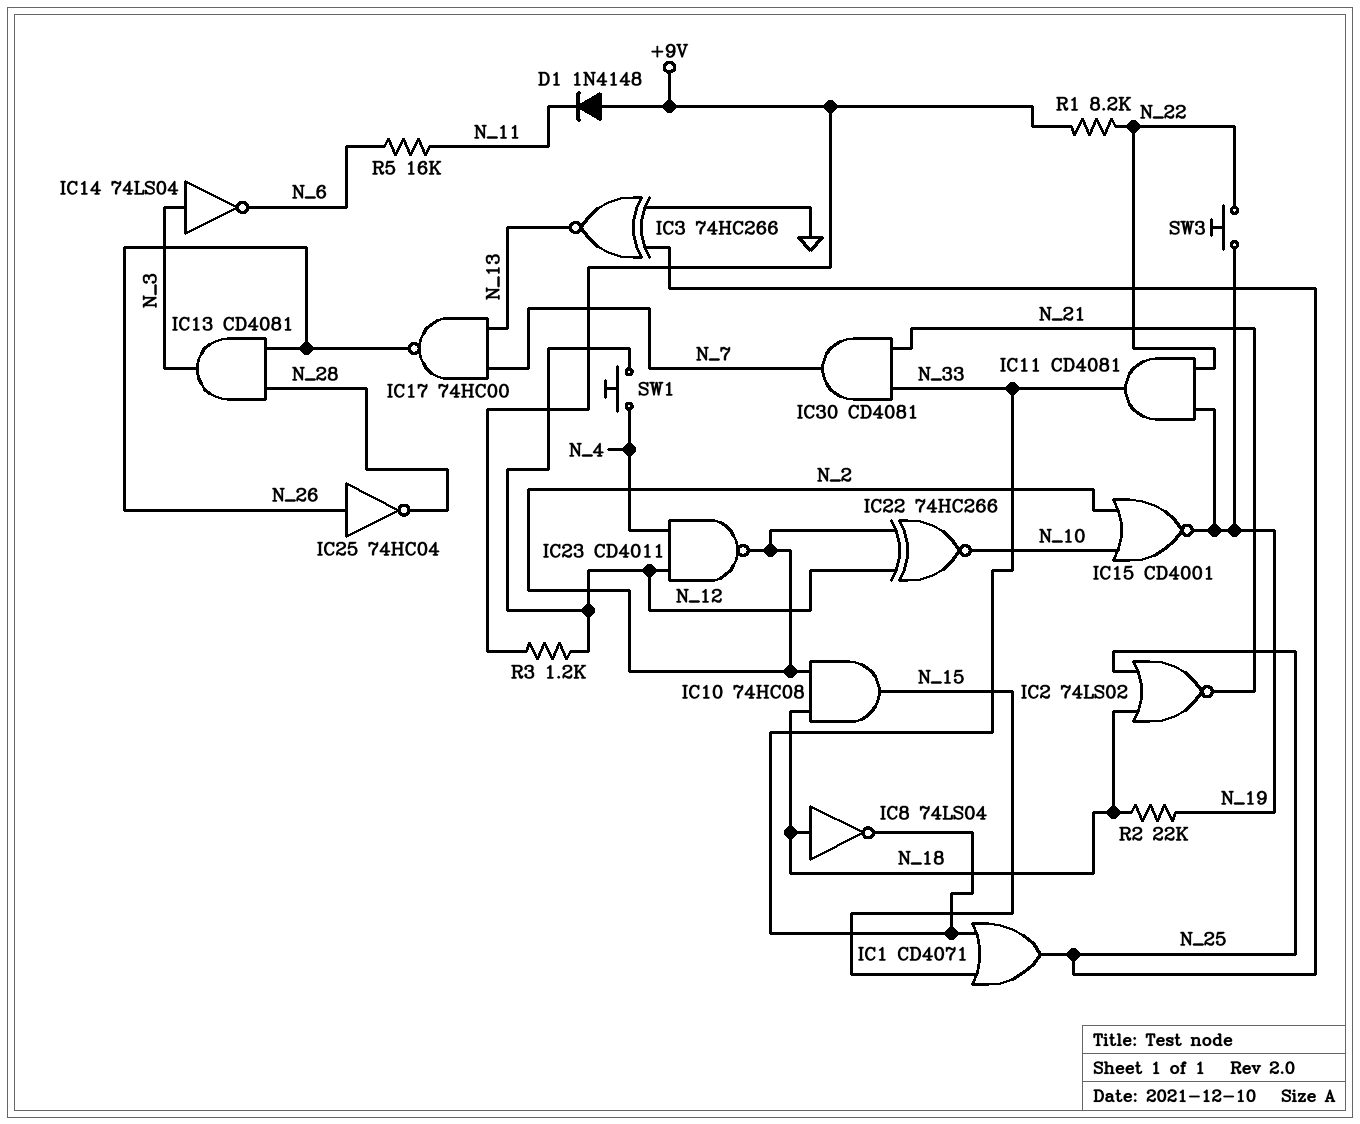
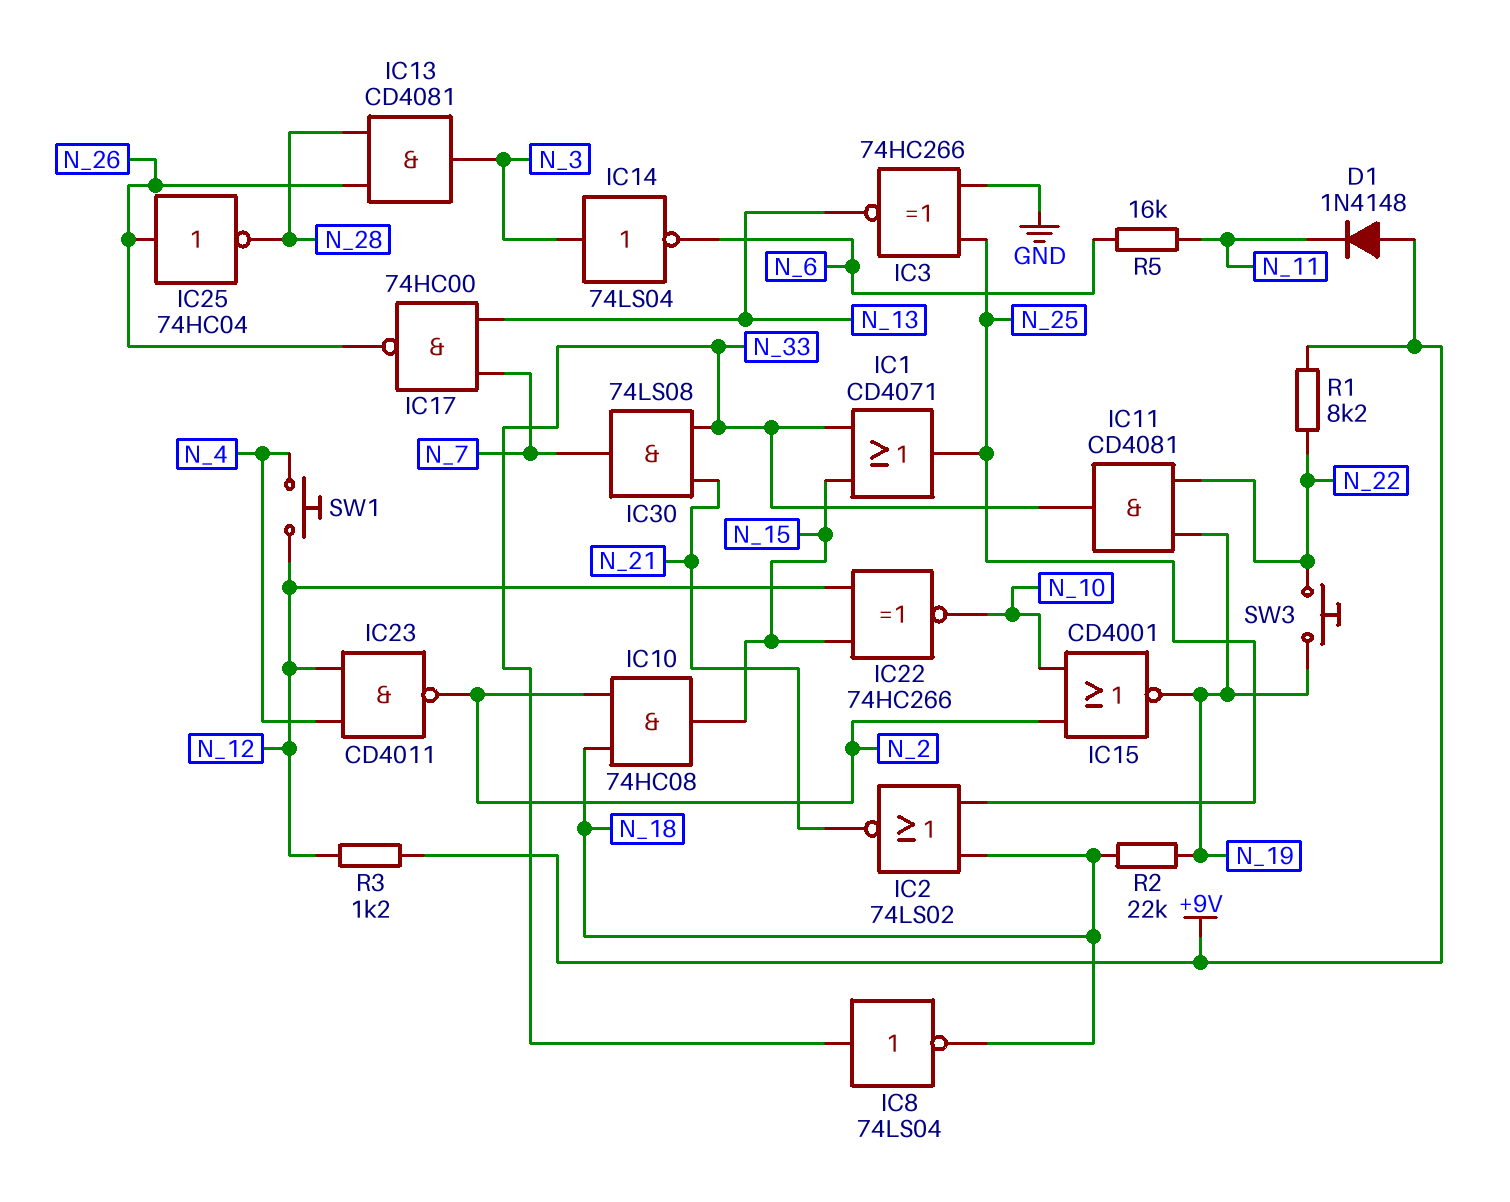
IC8: NOT 74LS04 (in N_18, out N_33) -> NOT 74LS04 (in N_33, out N_18)
IC22: XNOR 74HC266 (in N_2, in N_12, out N_10) -> XNOR 74HC266 (in N_12, in N_15, out N_10)
IC30: AND CD4081 (in N_21, in N_33, out N_7) -> AND 74LS08 (in N_21, in N_33, out N_7)

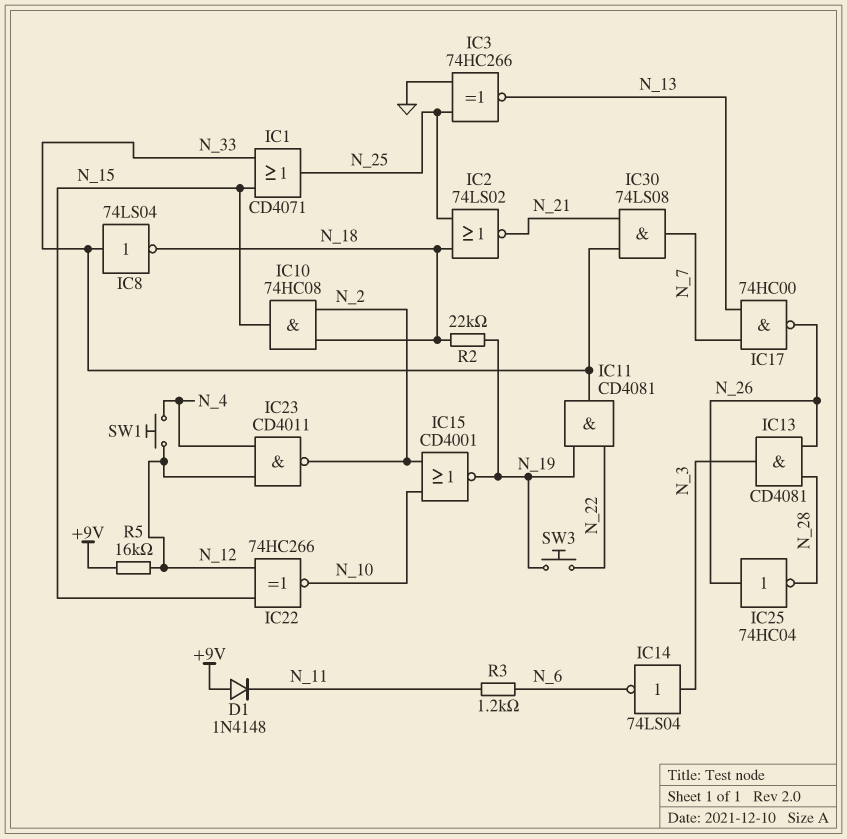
R1: 8.2k (+9V, N_22) -> none
R3: 1.2k (+9V, N_12) -> 1.2k (N_6, N_11)
R5: 16k (N_6, N_11) -> 16k (+9V, N_12)

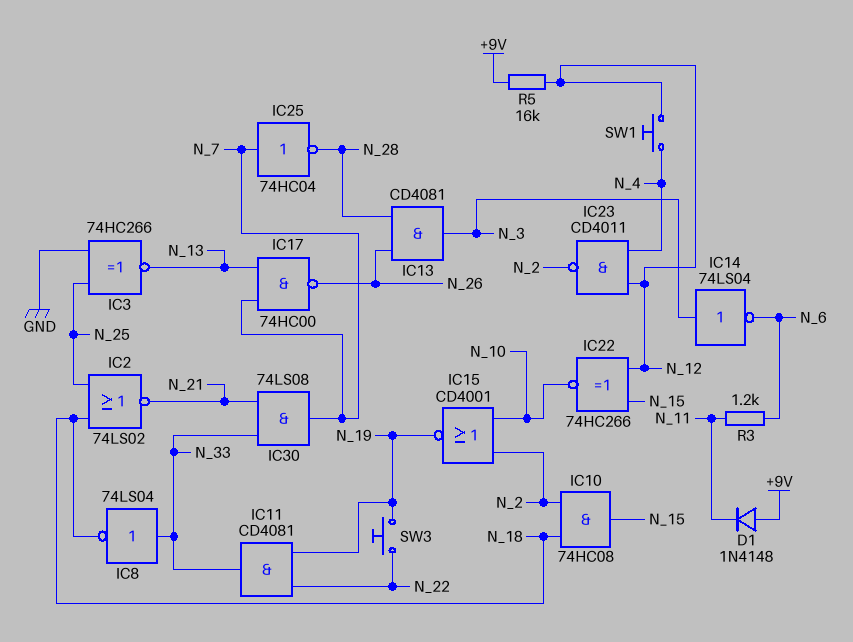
IC1: OR CD4071 (in N_15, in N_33, out N_25) -> none
IC25: NOT 74HC04 (in N_26, out N_28) -> NOT 74HC04 (in N_7, out N_28)
R2: 22k (N_18, N_19) -> none

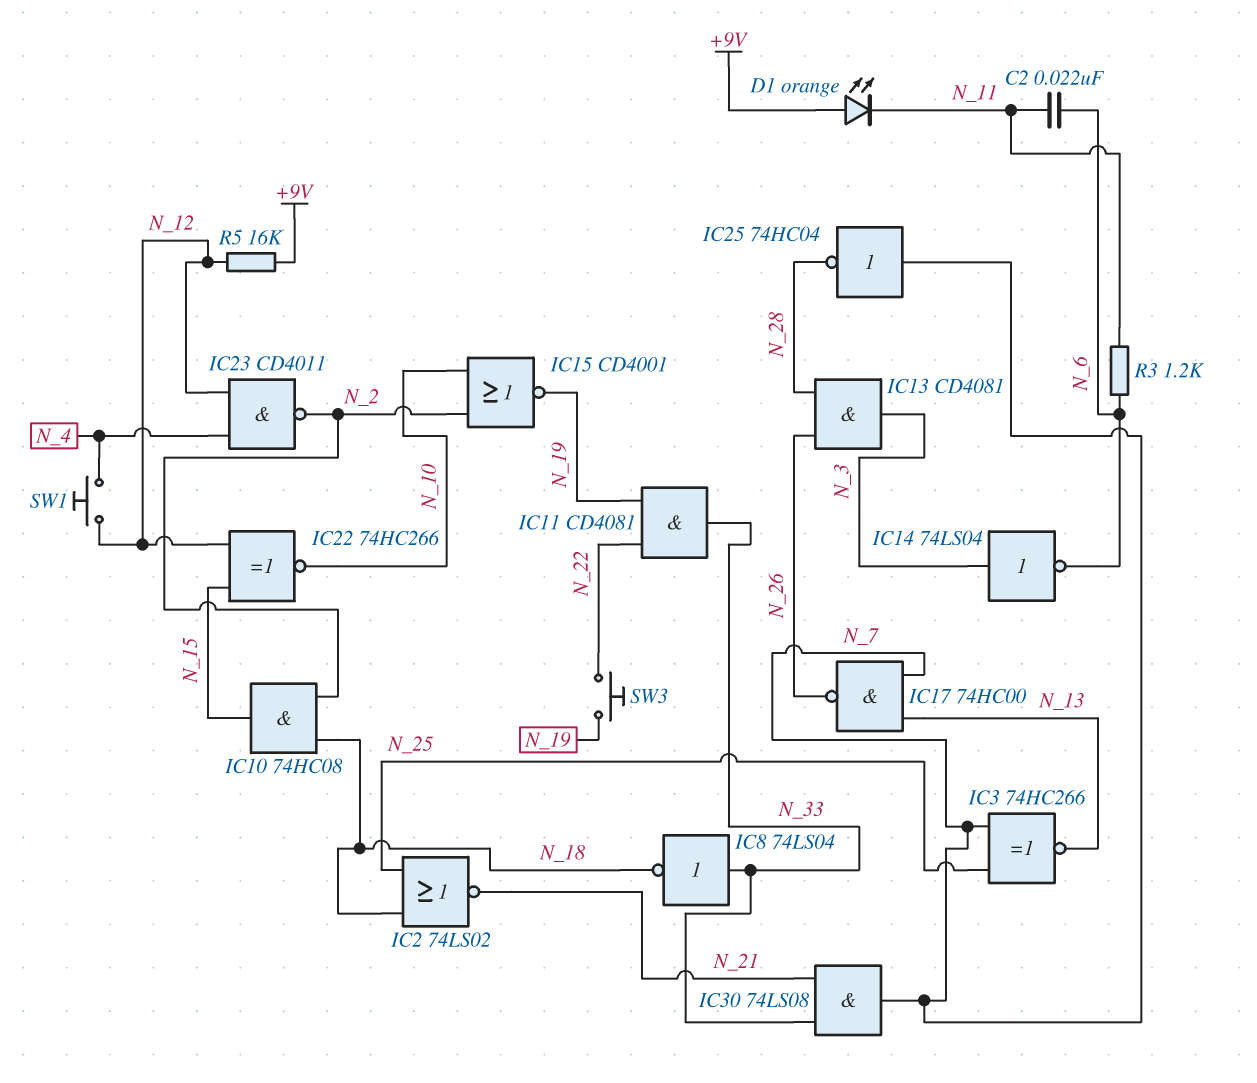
C2: none -> 22nF (N_6, N_11)
D1: diode 1N4148 (A +9V, K N_11) -> LED orange (A +9V, K N_11)
IC3: XNOR 74HC266 (in GND, in N_25, out N_13) -> XNOR 74HC266 (in N_7, in N_25, out N_13)

